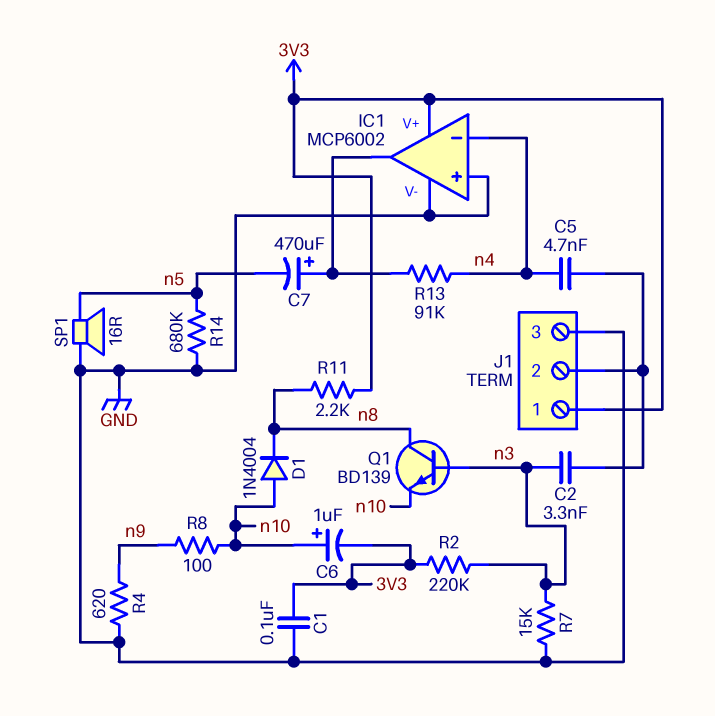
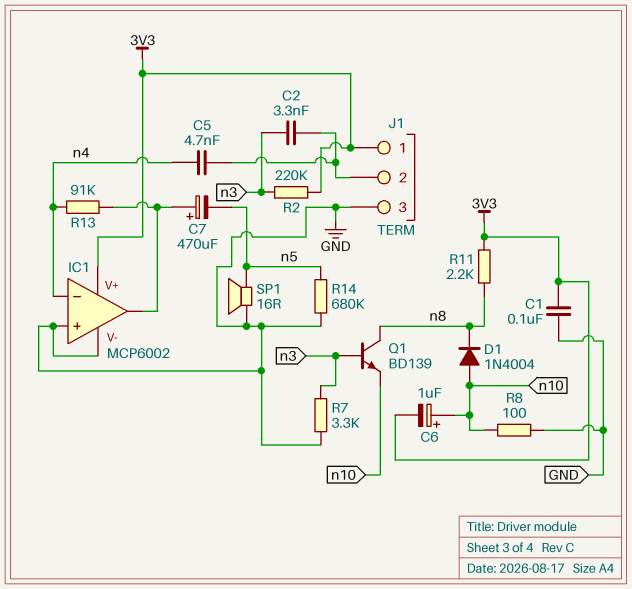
R4: 620 (GND, n9) -> none
R7: 15k (GND, n3) -> 3.3k (GND, n3)
R8: 100 (n9, n10) -> 100 (GND, n10)

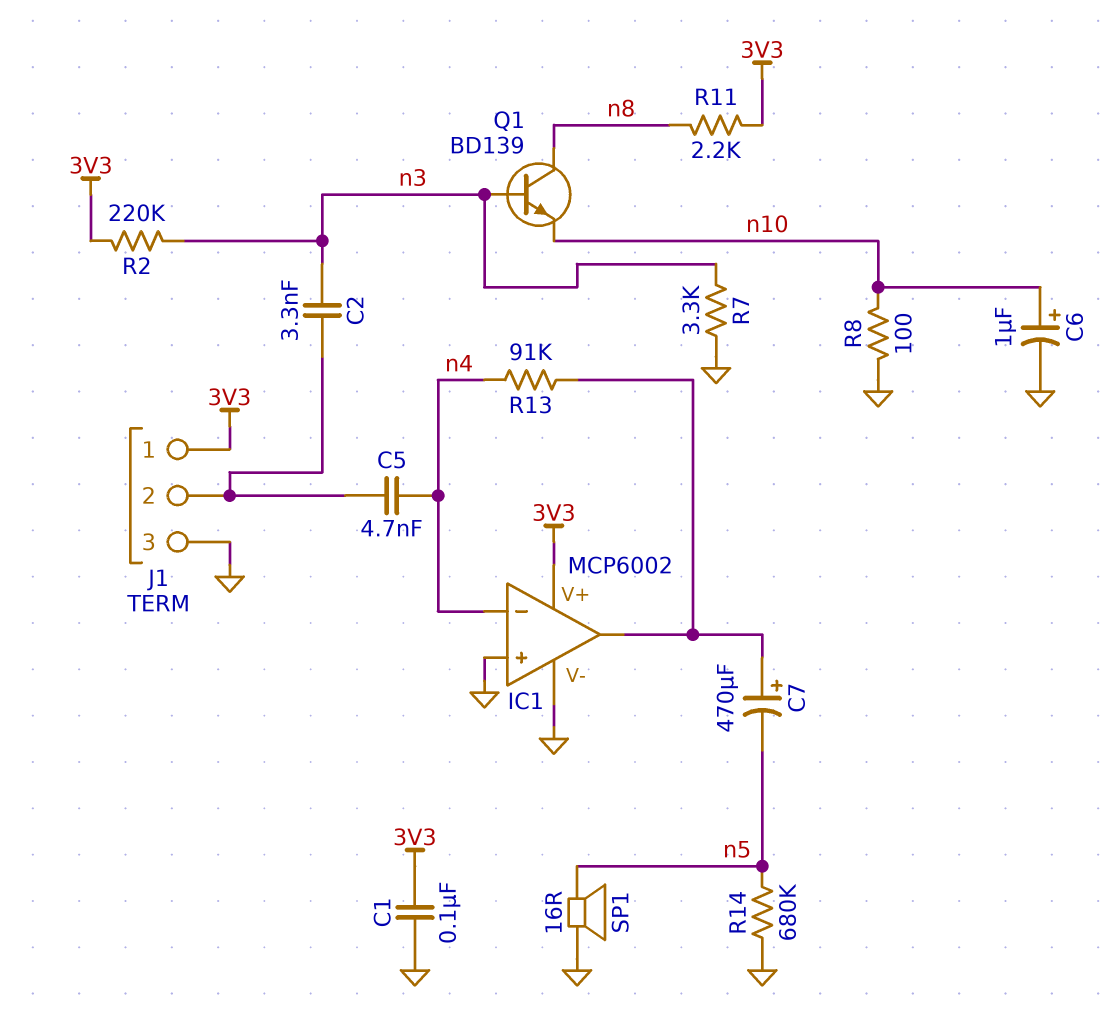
C6: 1uF (plus n10, minus 3V3) -> 1uF (plus n10, minus GND)
D1: diode 1N4004 (A n10, K n8) -> none

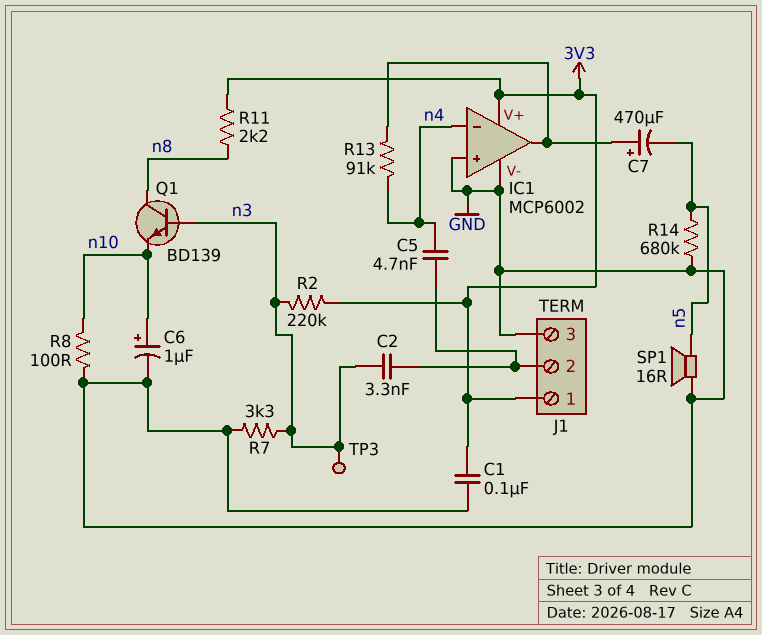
TP3: none -> test point (n3)

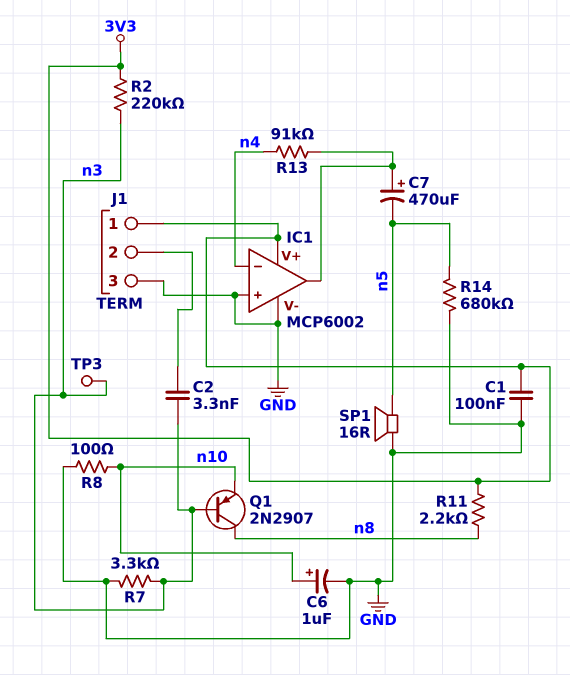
C5: 4.7nF (J1/2, n4) -> none
Q1: NPN BD139 (B n3, C n8, E n10) -> PNP 2N2907 (B n3, C n8, E n10)

